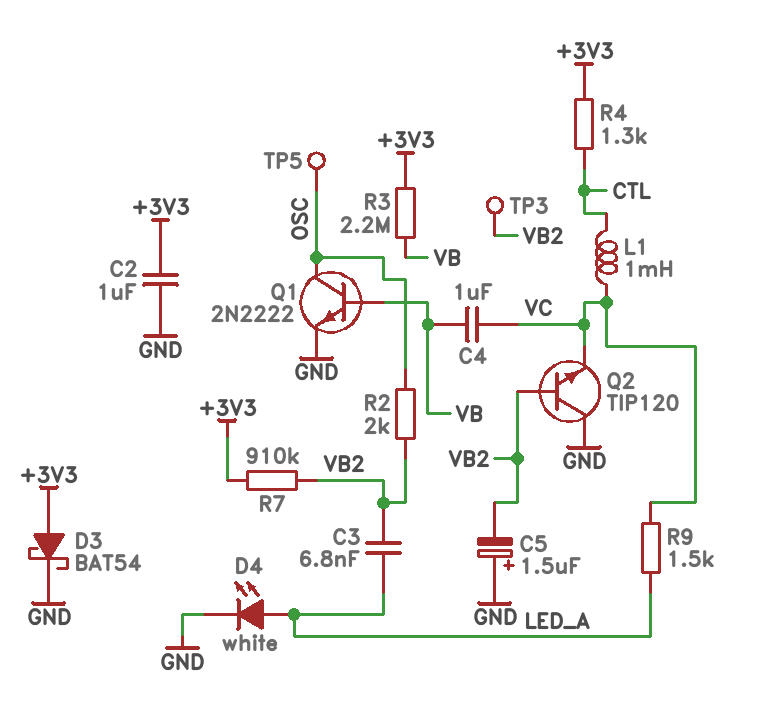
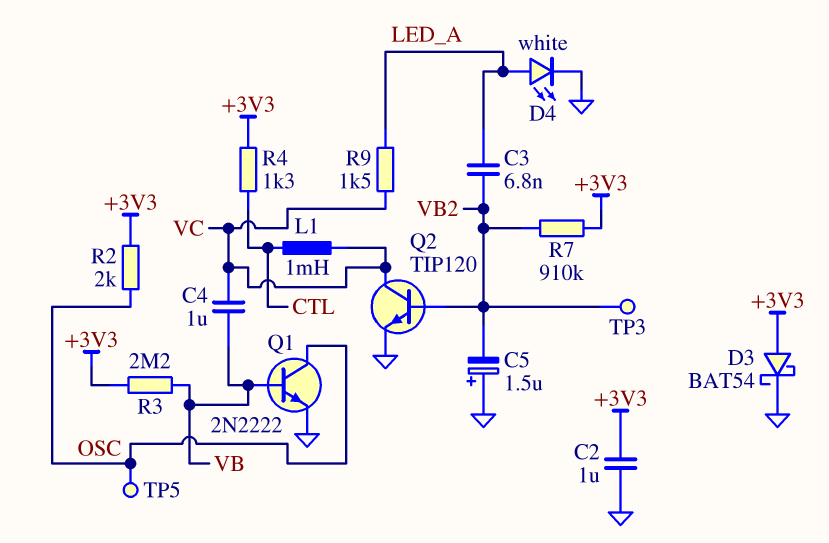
Q2: NPN TIP120 (B VB2, C GND, E VC) -> NPN TIP120 (B VB2, C VC, E GND)
R2: 2k (OSC, VB2) -> 2k (+3V3, OSC)

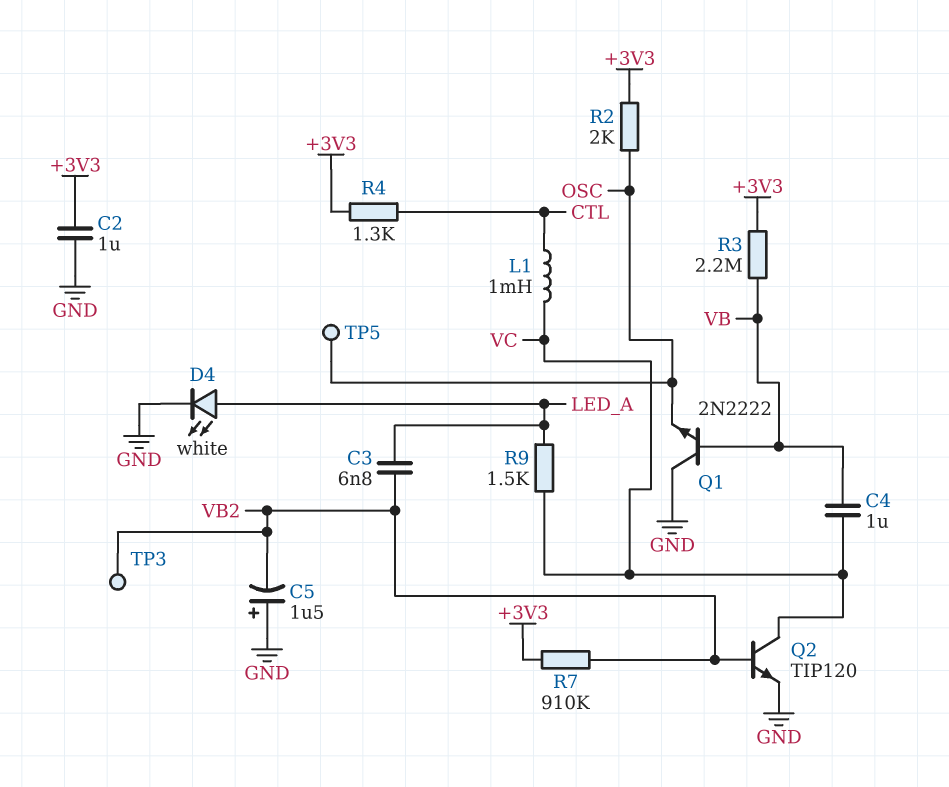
D3: schottky BAT54 (A +3V3, K GND) -> none
Q1: NPN 2N2222 (B VB, C OSC, E GND) -> NPN 2N2222 (B VB, C GND, E OSC)

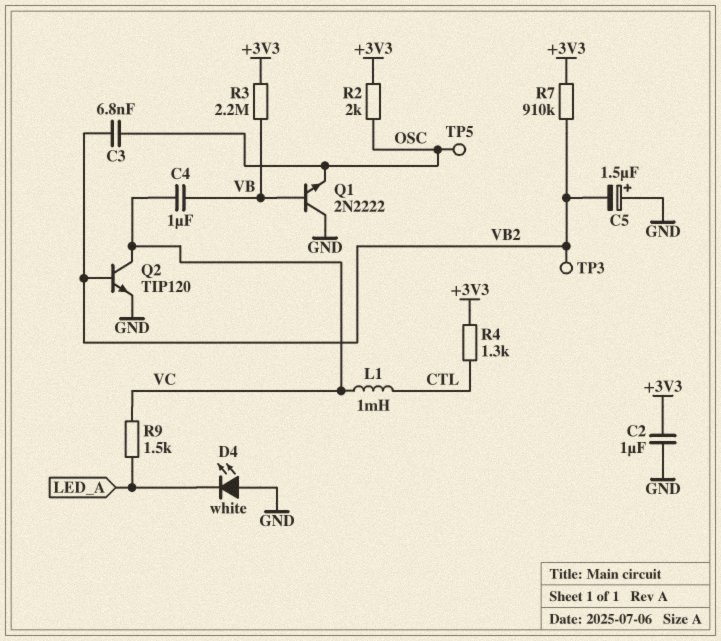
C3: 6.8nF (LED_A, VB2) -> 6.8nF (OSC, VB2)
D4: LED white (A LED_A, K GND) -> LED white (A GND, K LED_A)

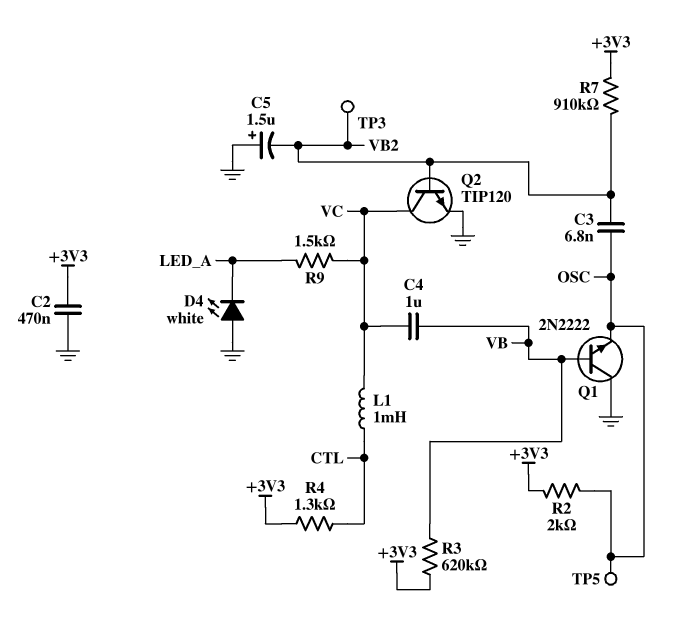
C2: 1uF (+3V3, GND) -> 470nF (+3V3, GND)
R3: 2.2M (+3V3, VB) -> 620k (+3V3, VB)

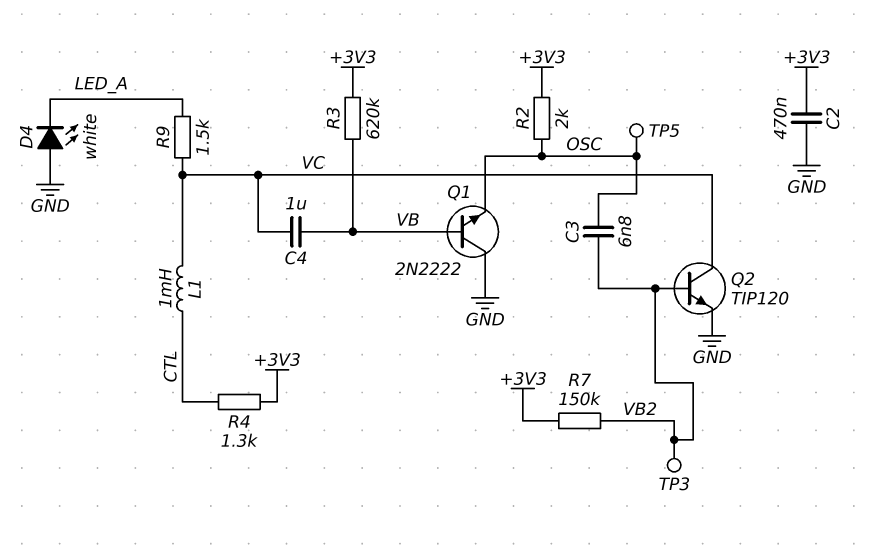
C5: 1.5uF (plus GND, minus VB2) -> none
R7: 910k (+3V3, VB2) -> 150k (+3V3, VB2)

